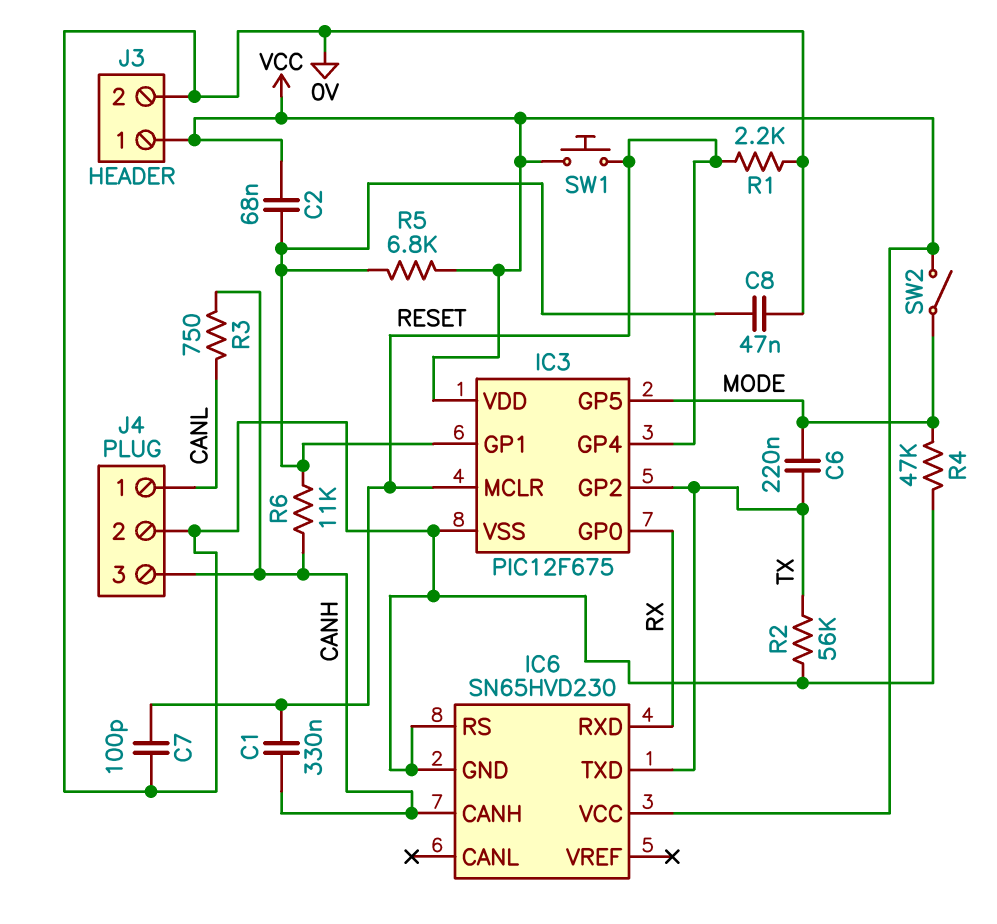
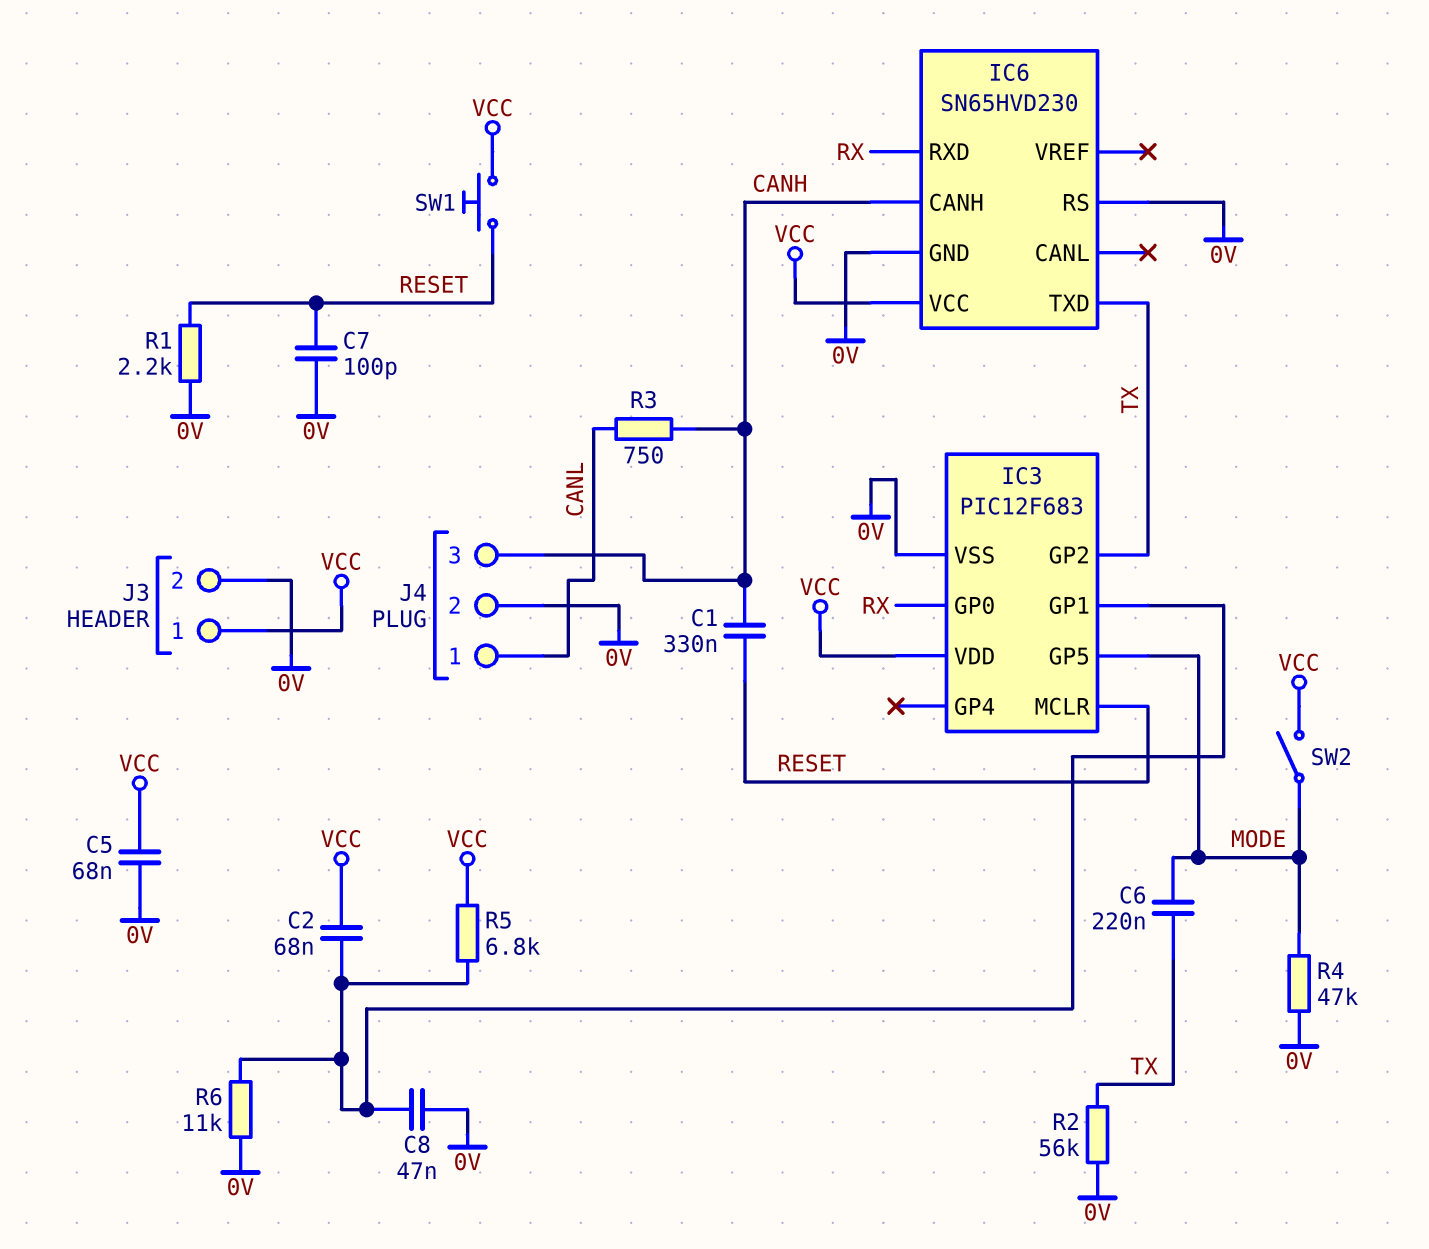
C5: none -> 68nF (0V, VCC)
IC3: PIC12F675 -> PIC12F683
IC3 pin GP4: RESET -> none
R6: 11k (CANH, IC3/GP1) -> 11k (0V, IC3/GP1)

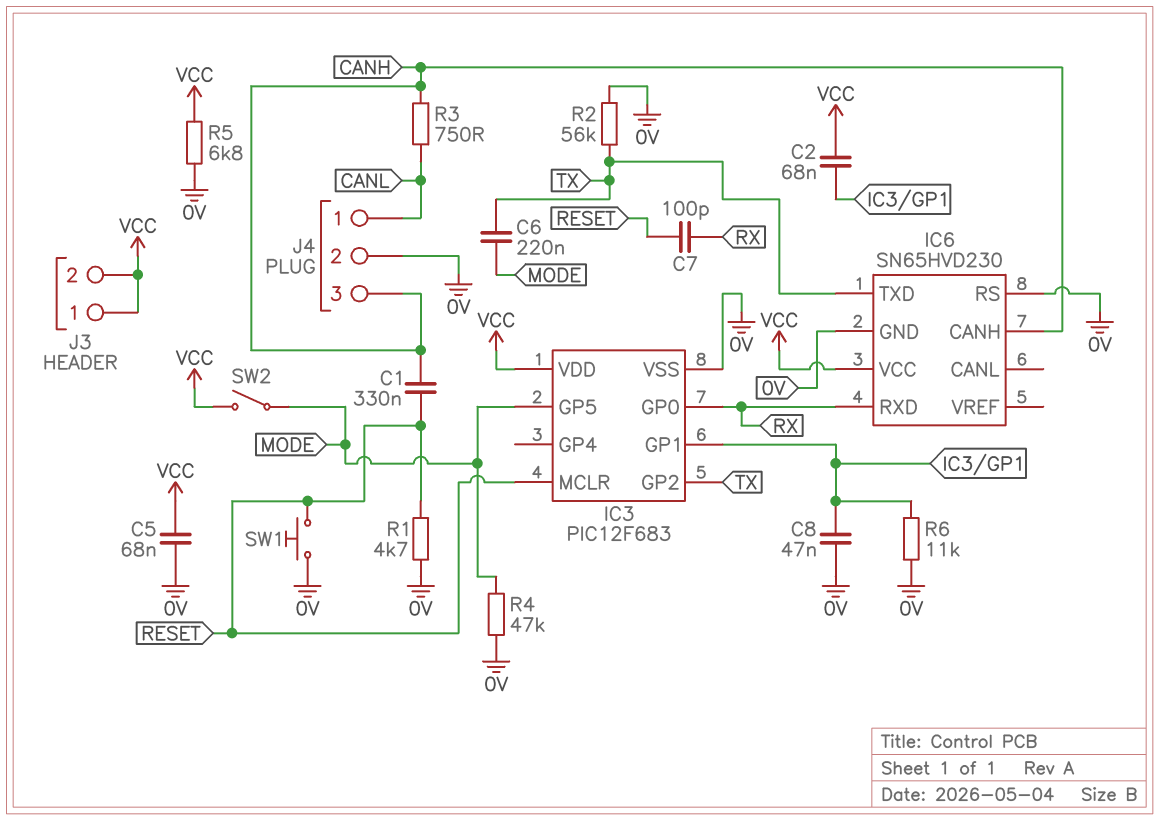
C7: 100pF (0V, RESET) -> 100pF (RESET, RX)
J3 pin 2: 0V -> VCC
R1: 2.2k (0V, RESET) -> 4.7k (0V, RESET)
R5: 6.8k (IC3/GP1, VCC) -> 6.8k (0V, VCC)
SW1: button (RESET, VCC) -> button (0V, RESET)

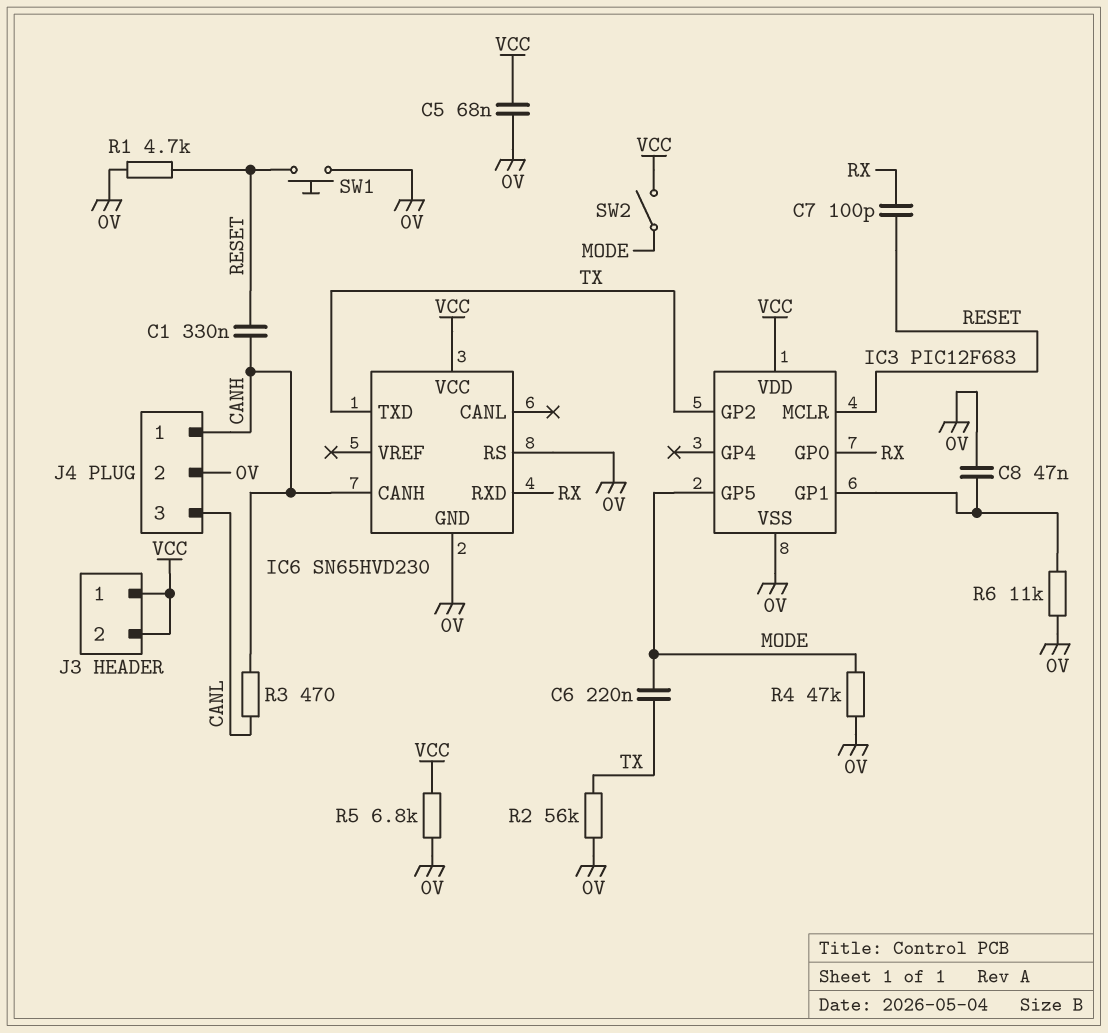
C2: 68nF (IC3/GP1, VCC) -> none
J4 pin 1: CANL -> CANH
J4 pin 3: CANH -> CANL
R3: 750 (CANH, CANL) -> 470 (CANH, CANL)

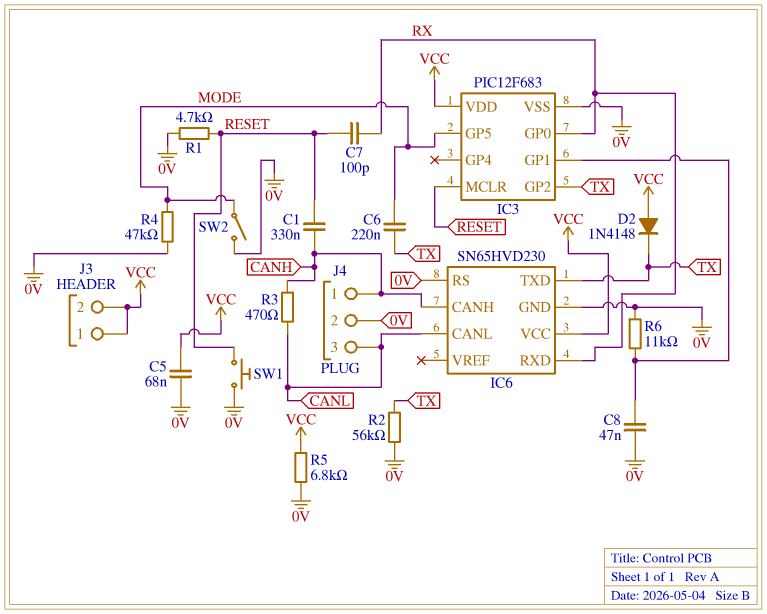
D2: none -> diode 1N4148 (A VCC, K TX)
IC6 pin CANL: none -> CANL
SW2: switch (MODE, VCC) -> switch (0V, MODE)

